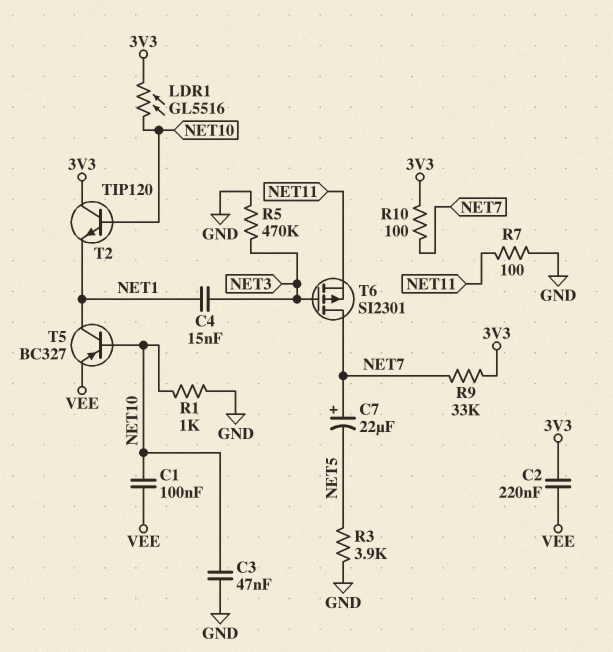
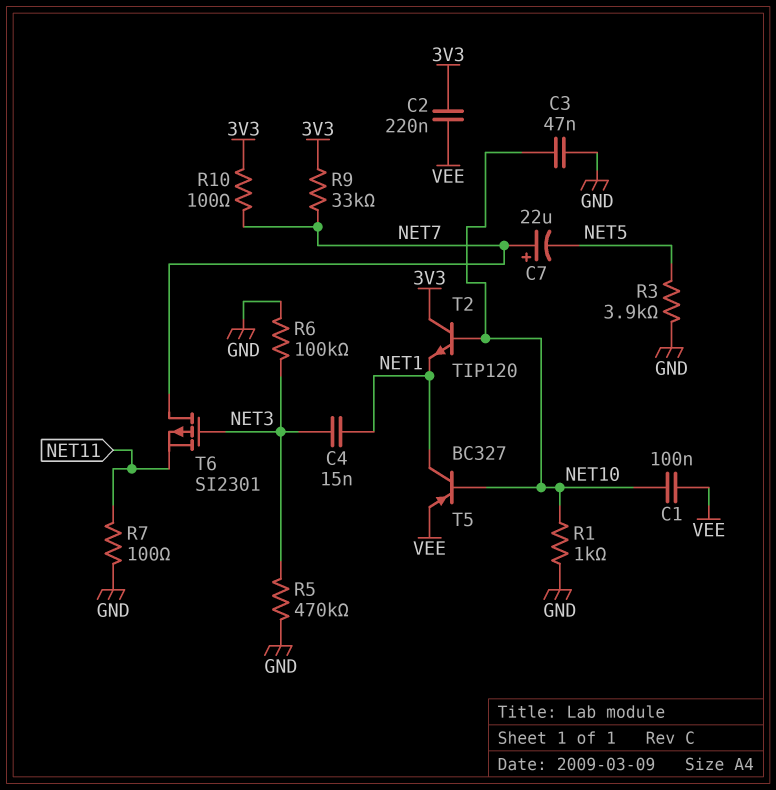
LDR1: GL5516 (3V3, NET10) -> none
R6: none -> 100k (GND, NET3)

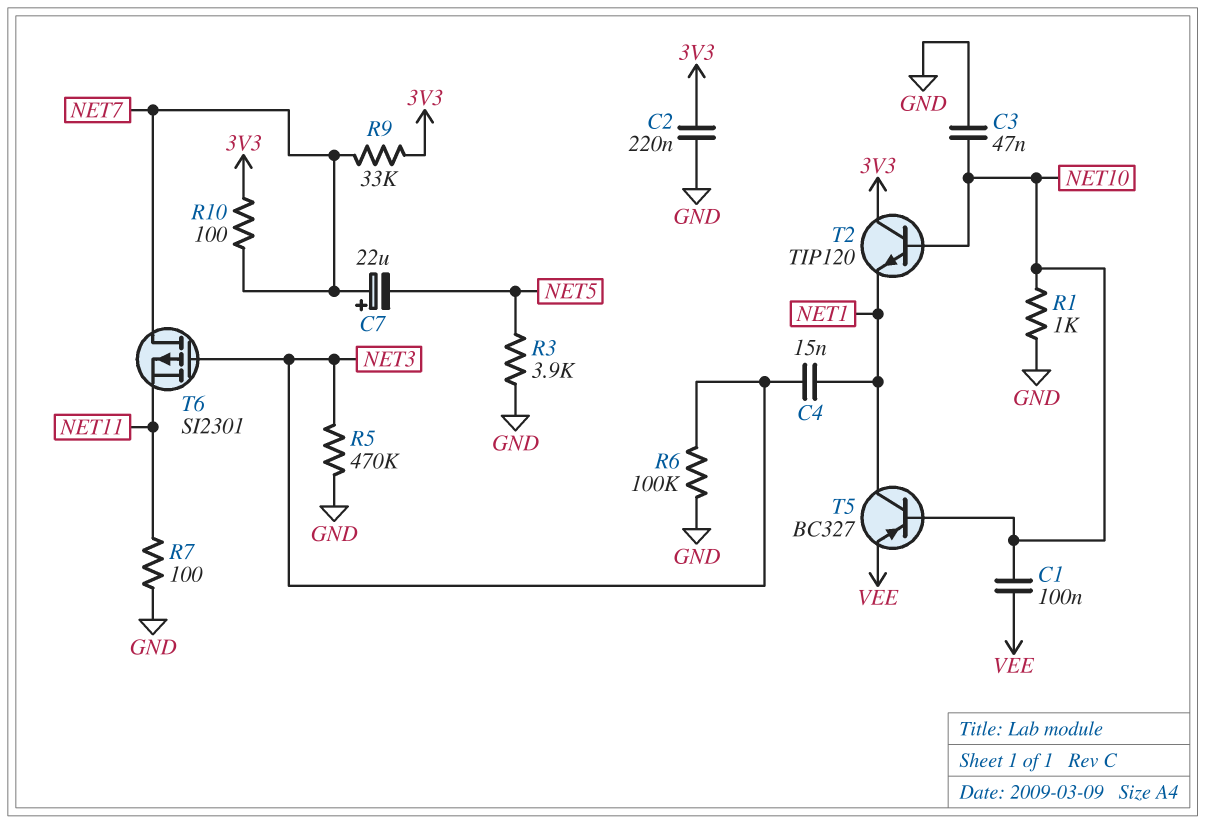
C2: 220nF (3V3, VEE) -> 220nF (3V3, GND)

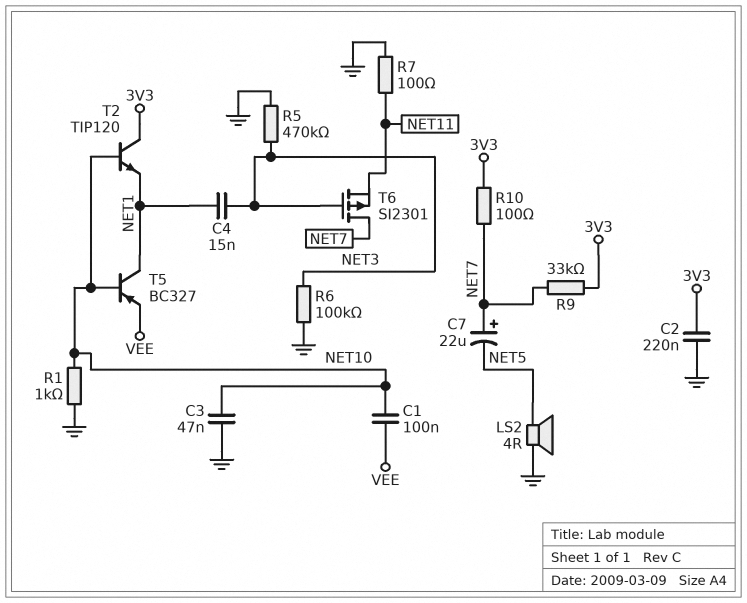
LS2: none -> speaker 4R (GND, NET5)
R3: 3.9k (GND, NET5) -> none

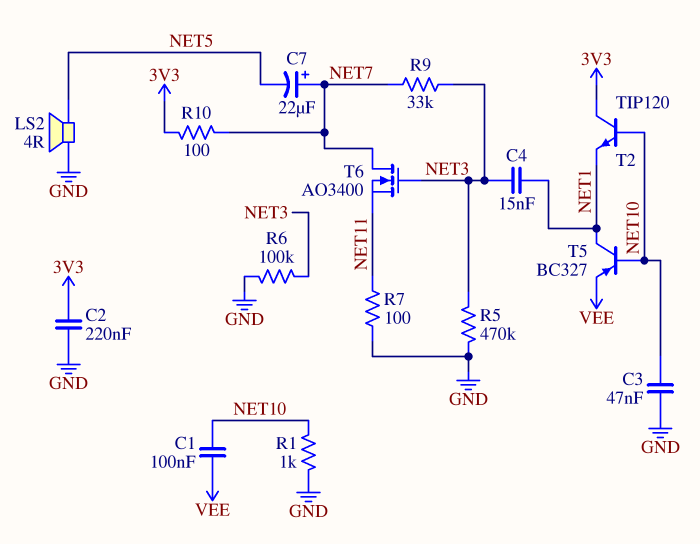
R9: 33k (3V3, NET7) -> 33k (NET3, NET7)
T6: PMOS SI2301 (G NET3, D NET7, S NET11) -> NMOS AO3400 (G NET3, D NET7, S NET11)

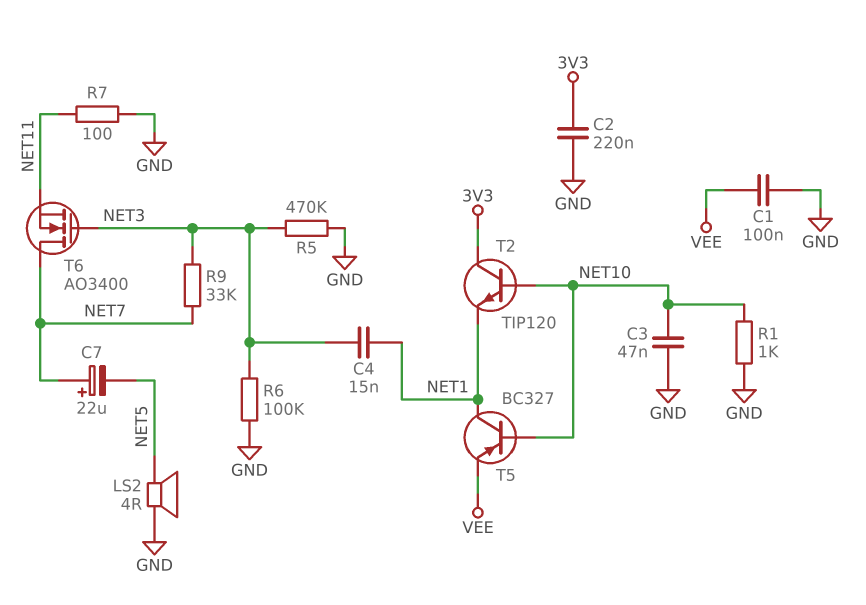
C1: 100nF (NET10, VEE) -> 100nF (GND, VEE)
R10: 100 (3V3, NET7) -> none

